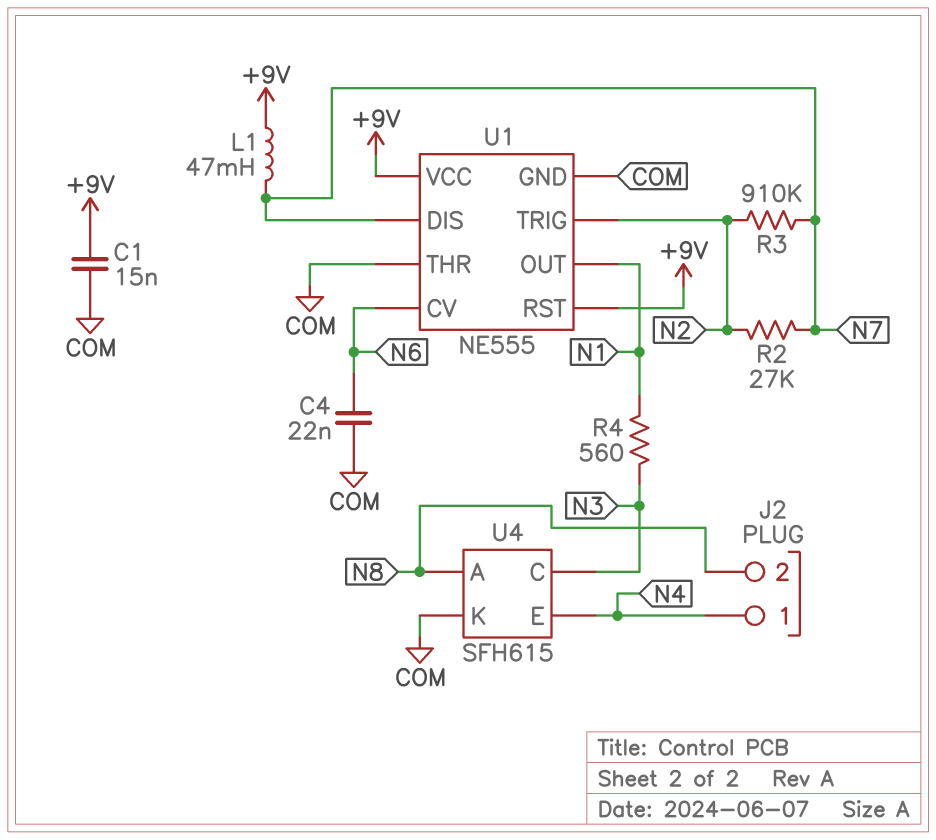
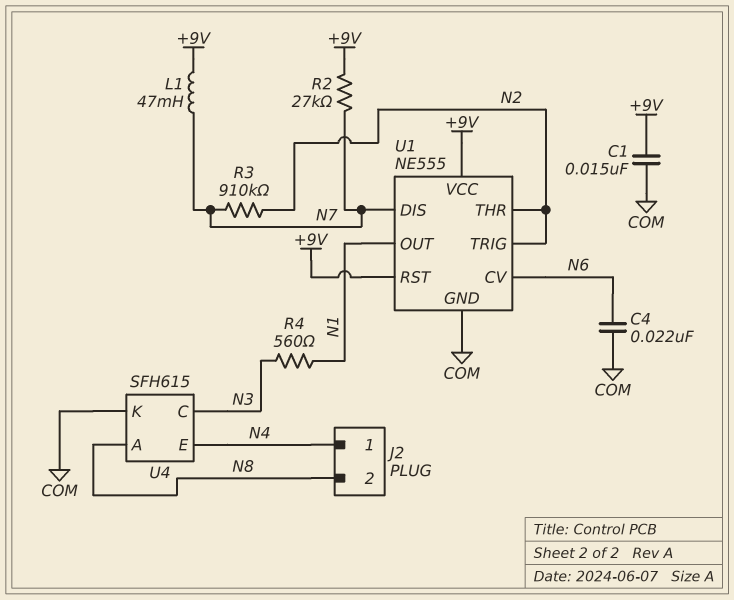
R2: 27k (N2, N7) -> 27k (+9V, N7)
U1 pin THR: COM -> N2

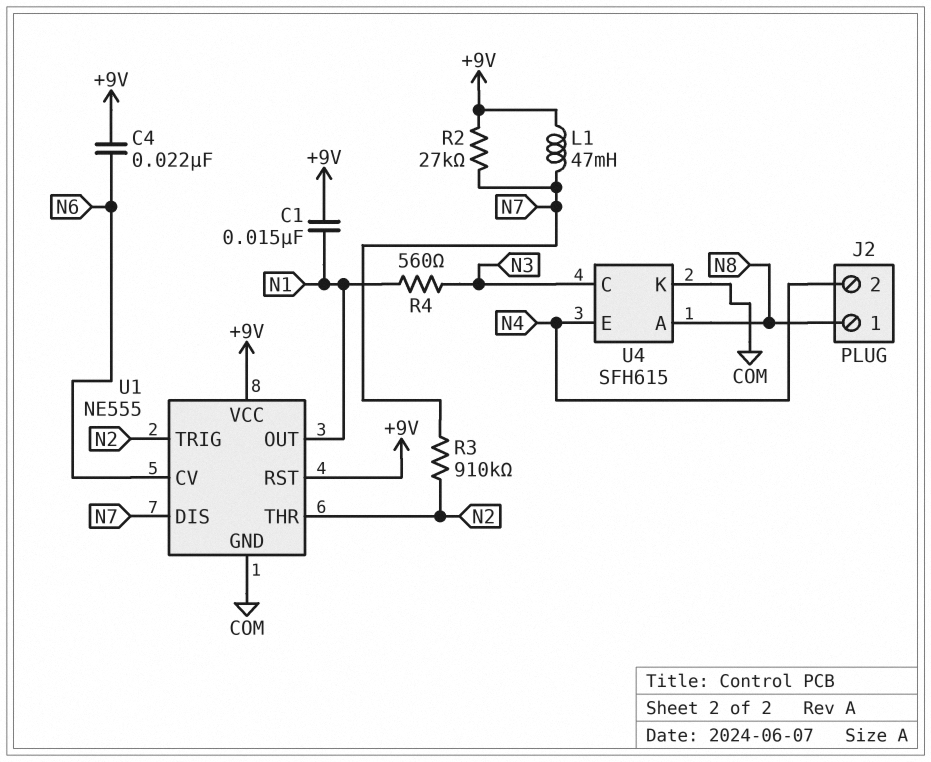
C1: 15nF (+9V, COM) -> 15nF (+9V, N1)
C4: 22nF (COM, N6) -> 22nF (+9V, N6)
J2 pin 1: N4 -> N8
J2 pin 2: N8 -> N4

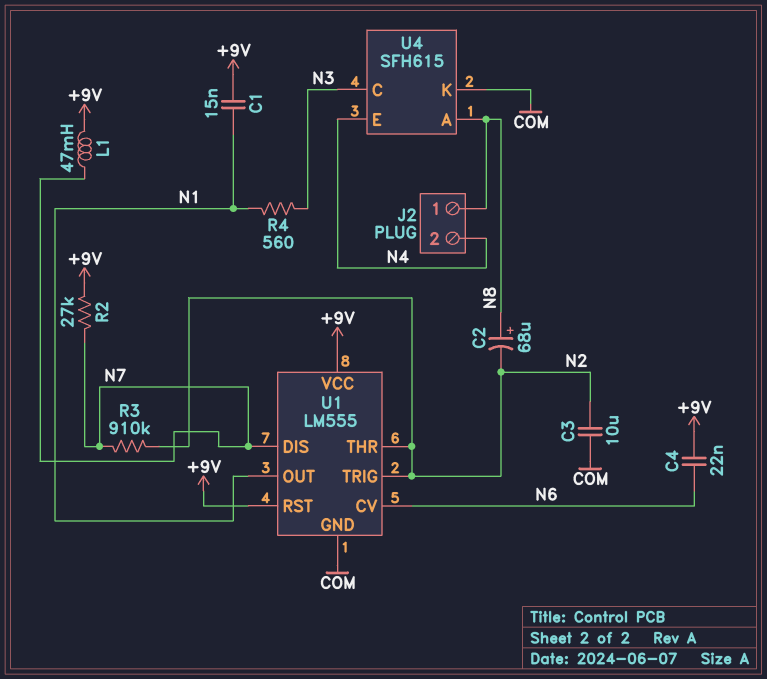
C2: none -> 68uF (plus N8, minus N2)
C3: none -> 10uF (COM, N2)
U1: NE555 -> LM555

